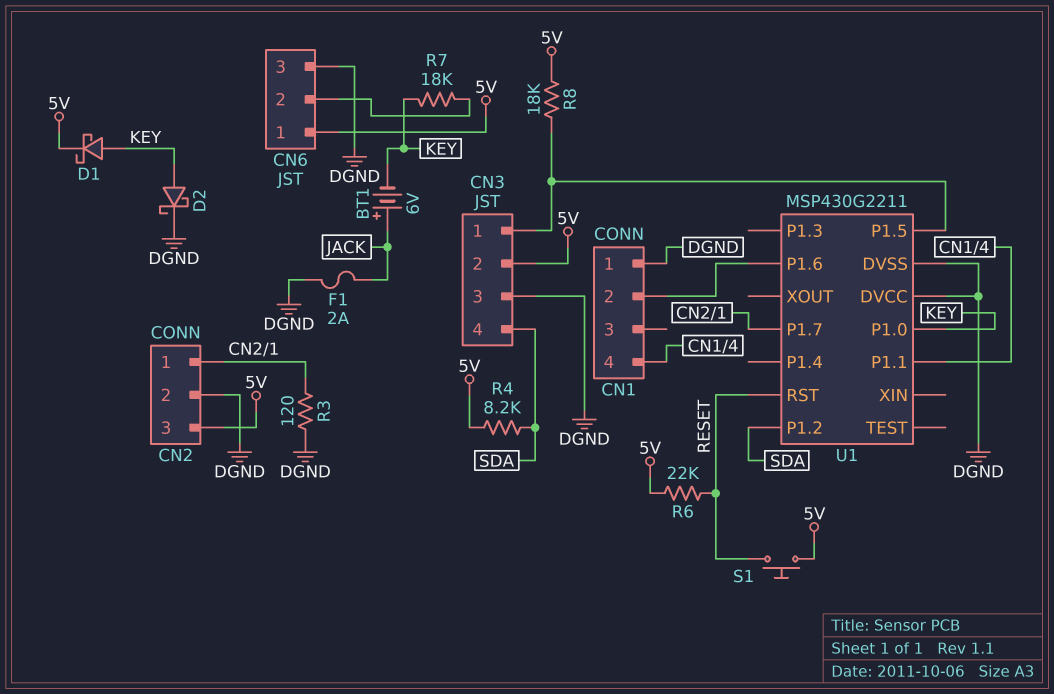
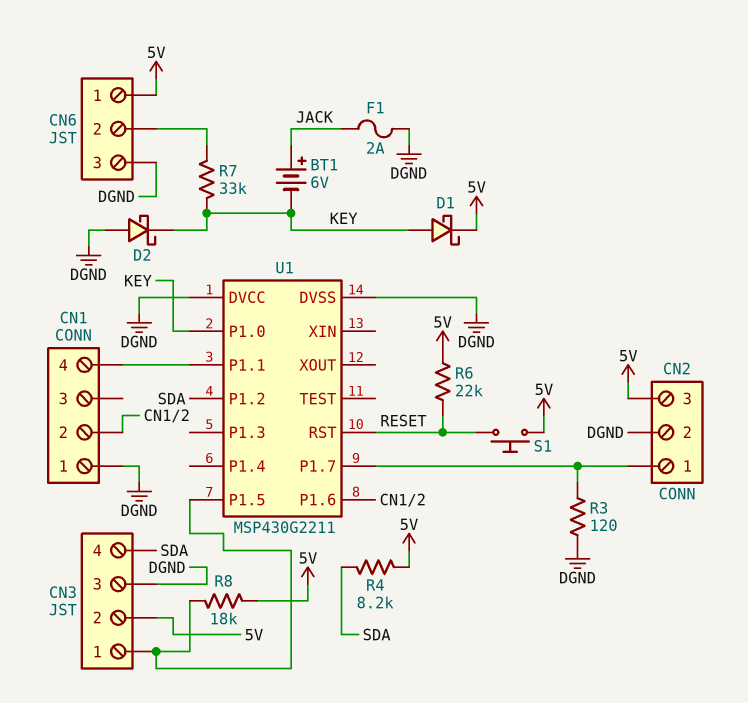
D2: schottky (A KEY, K DGND) -> schottky (A DGND, K KEY)
R7: 18k (CN6/2, KEY) -> 33k (CN6/2, KEY)

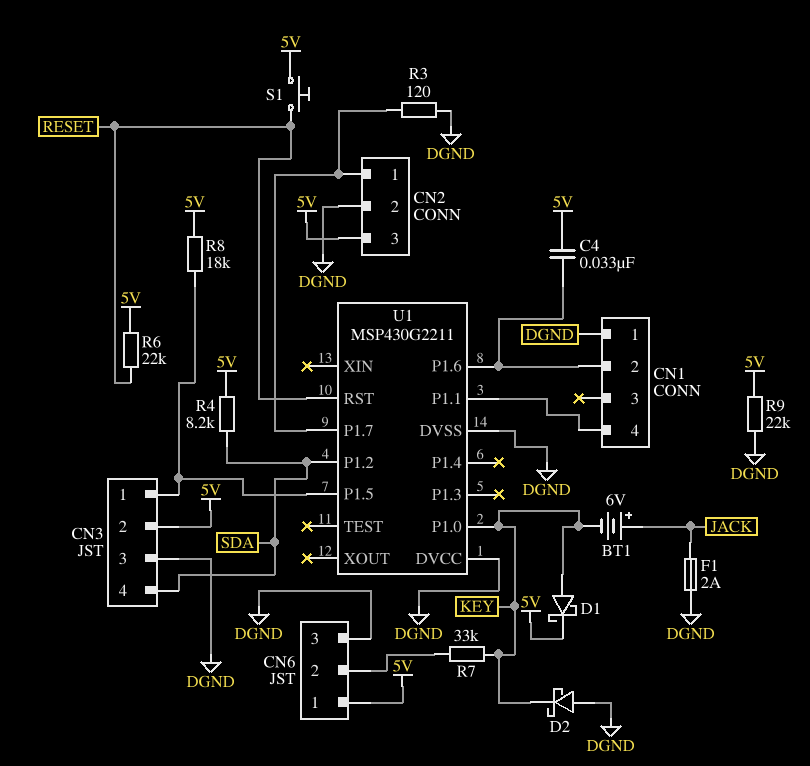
C4: none -> 33nF (5V, CN1/2)
R9: none -> 22k (5V, DGND)

